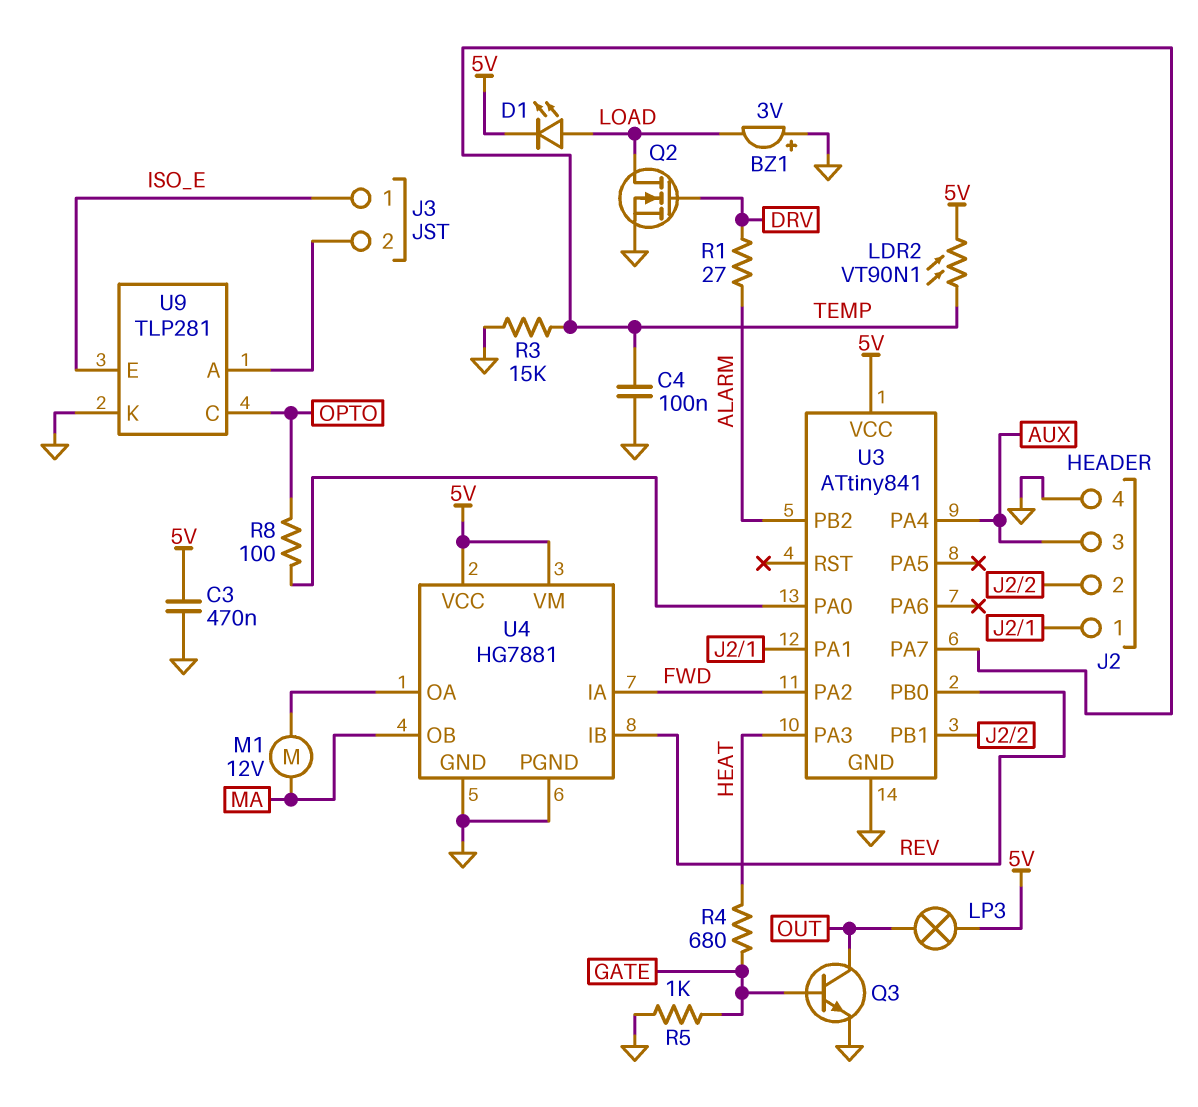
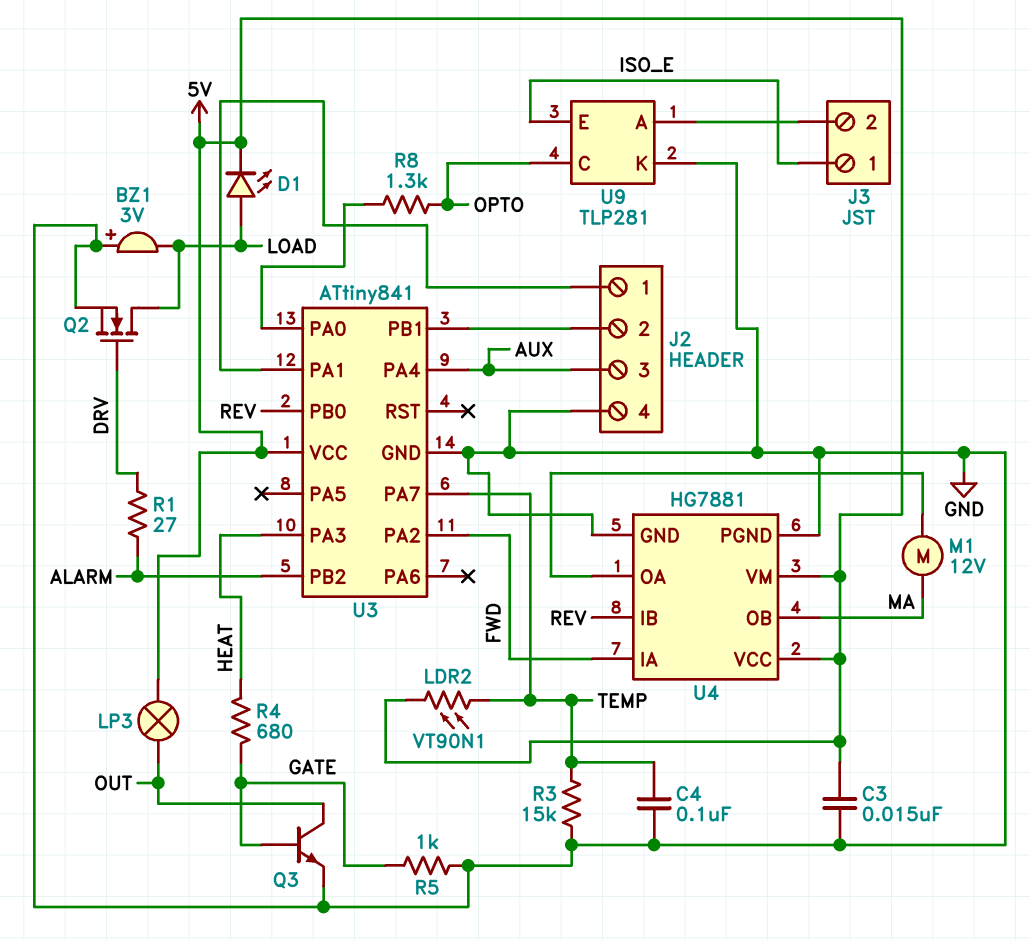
C3: 470nF (5V, GND) -> 15nF (5V, GND)
R8: 100 (OPTO, U3/PA0) -> 1.3k (OPTO, U3/PA0)

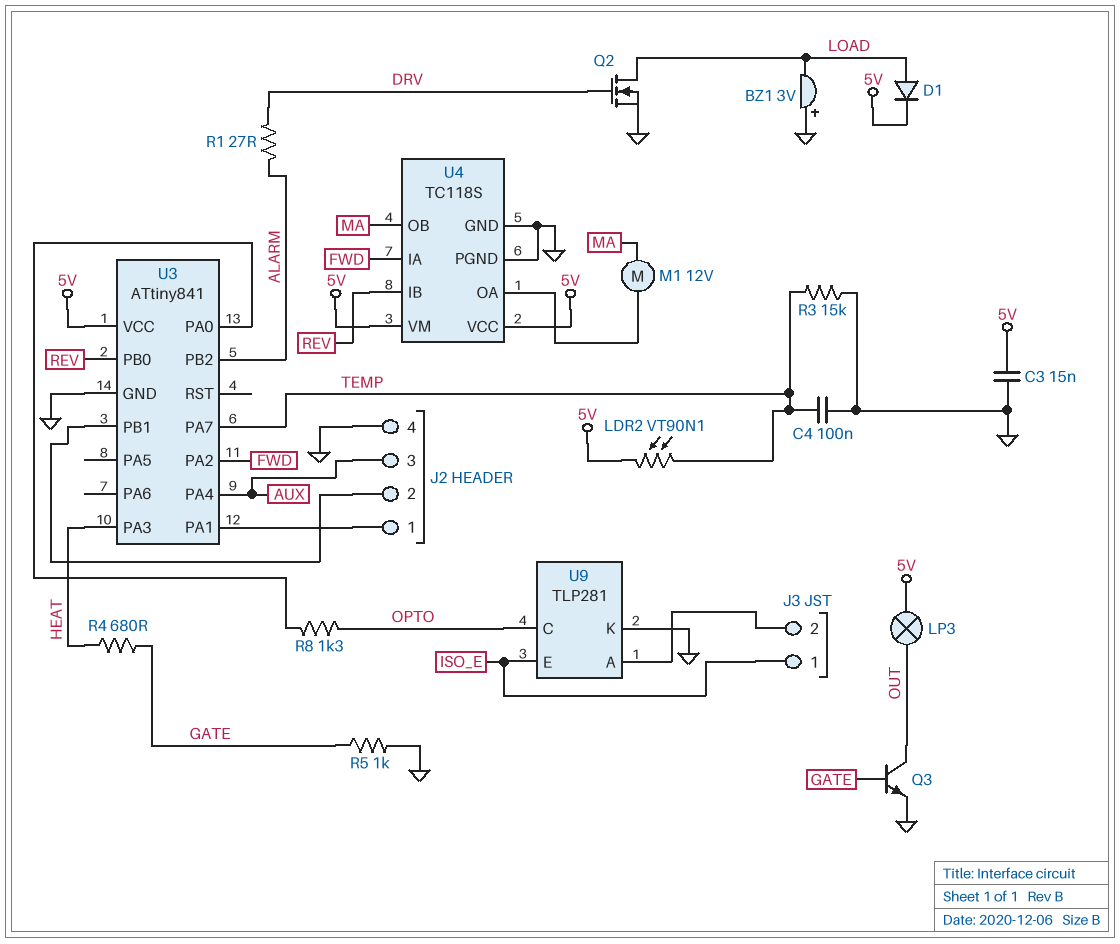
D1: LED (A LOAD, K 5V) -> diode (A LOAD, K 5V)
U4: HG7881 -> TC118S

